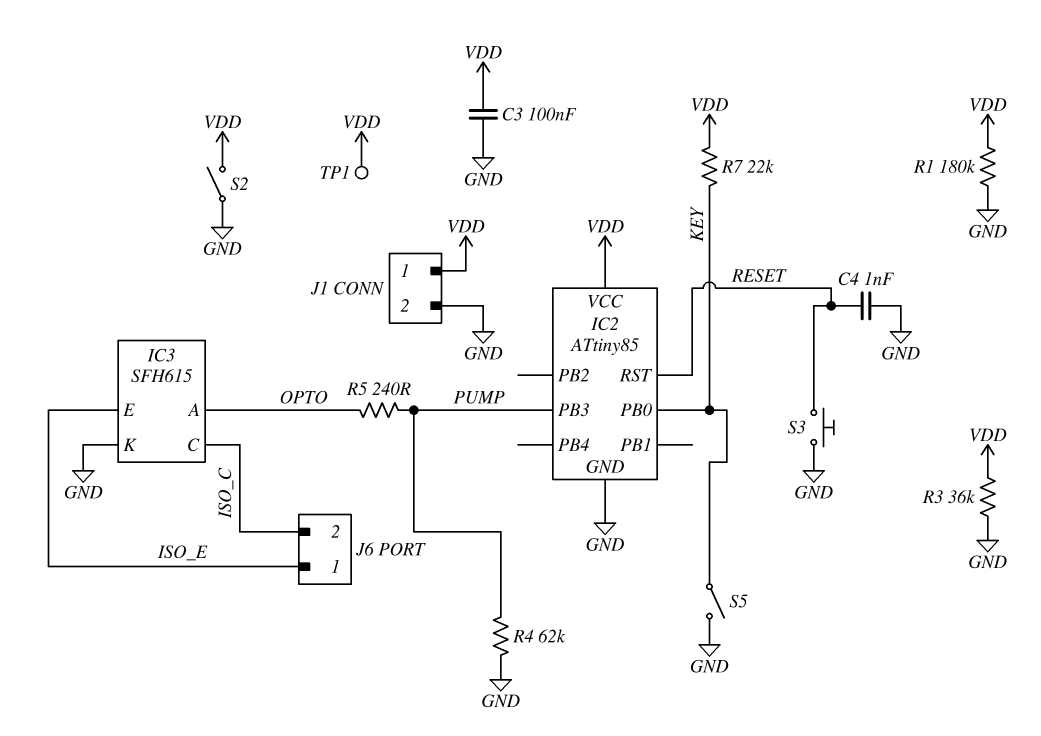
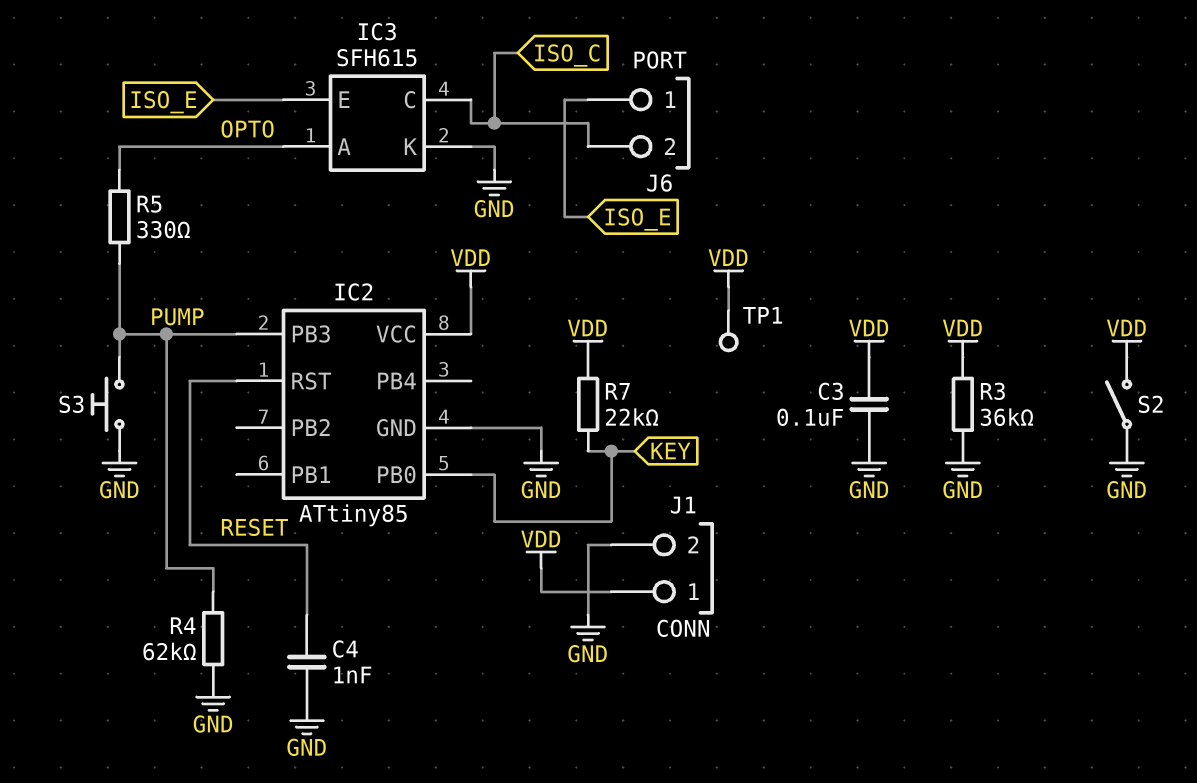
R1: 180k (GND, VDD) -> none
R5: 240 (OPTO, PUMP) -> 330 (OPTO, PUMP)
S3: button (GND, RESET) -> button (GND, PUMP)
S5: switch (GND, KEY) -> none

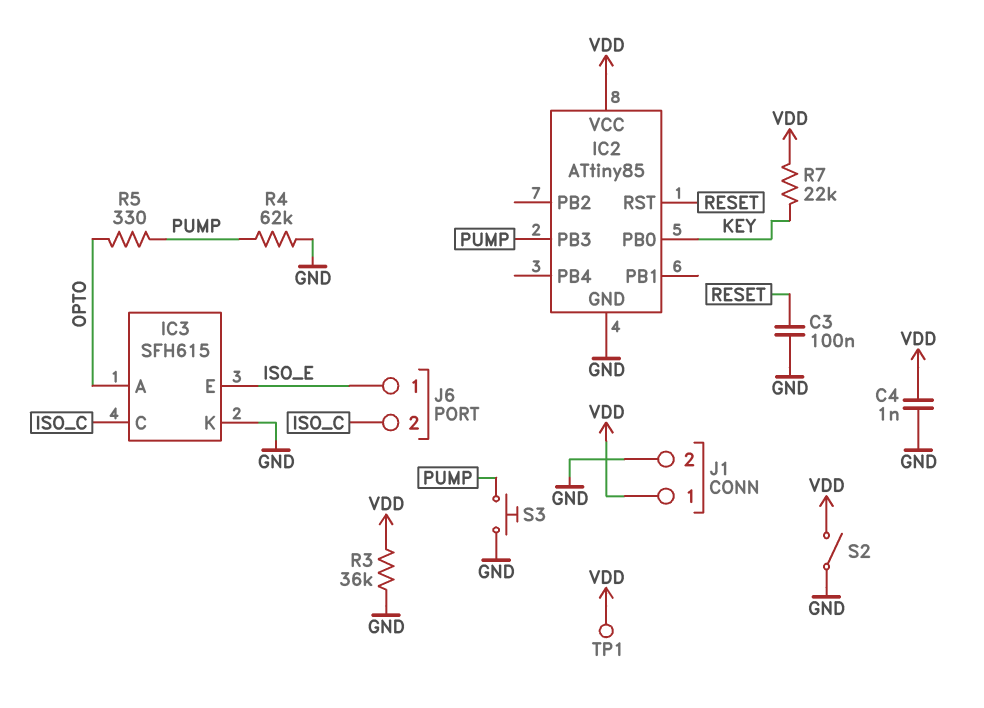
C3: 100nF (GND, VDD) -> 100nF (GND, RESET)
C4: 1nF (GND, RESET) -> 1nF (GND, VDD)

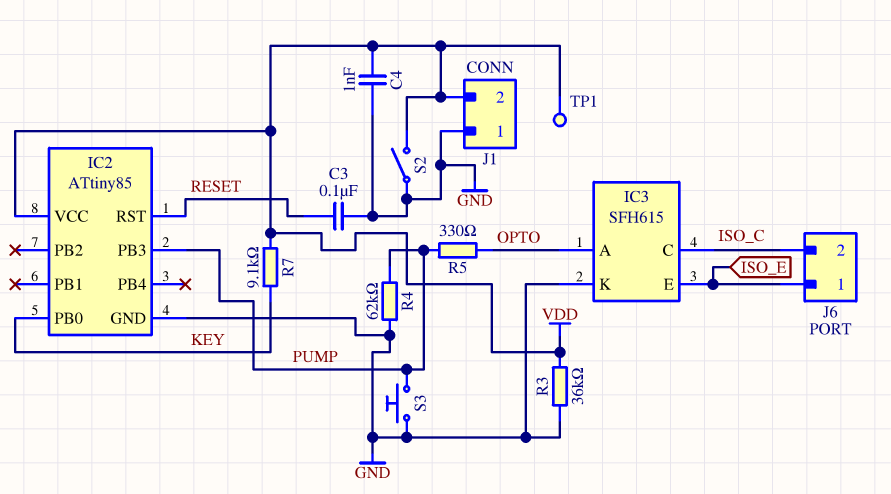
J1 pin 1: VDD -> GND
J1 pin 2: GND -> VDD
R7: 22k (KEY, VDD) -> 9.1k (KEY, VDD)

